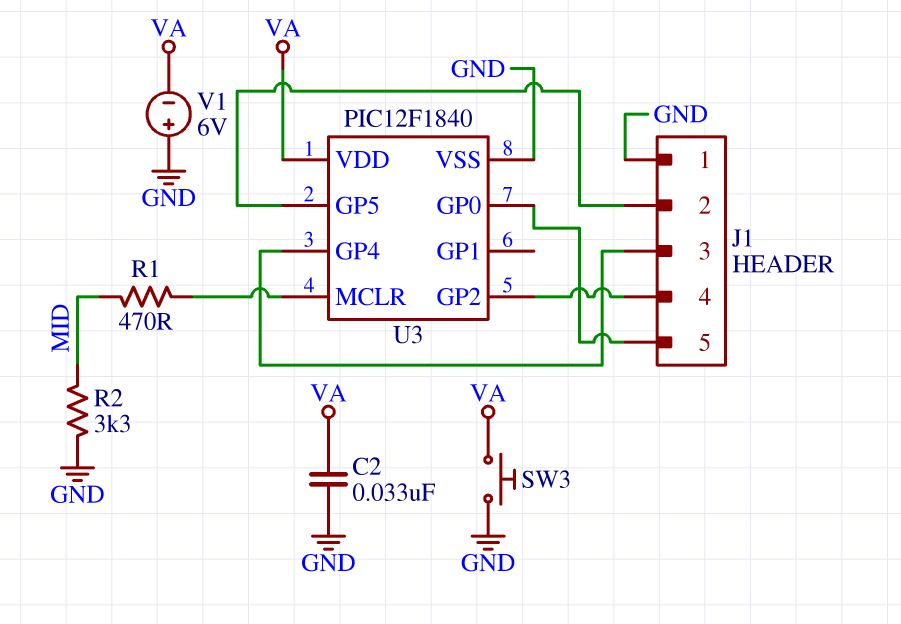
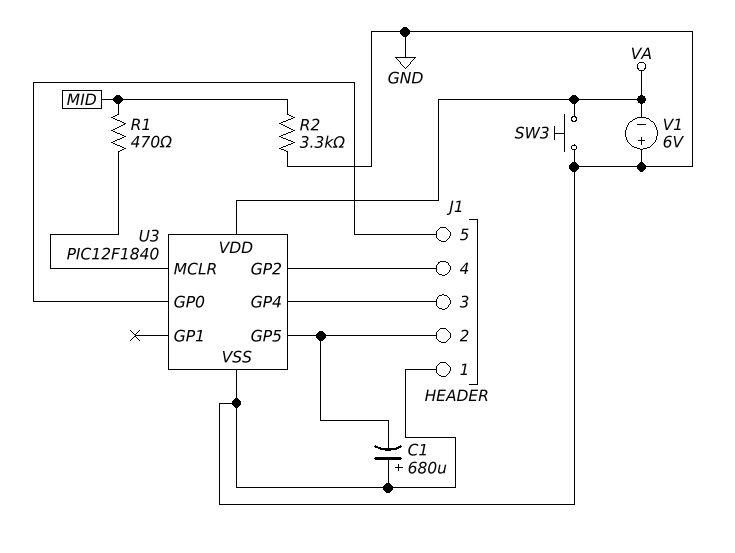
C1: none -> 680uF (plus GND, minus J1/2)
C2: 33nF (GND, VA) -> none

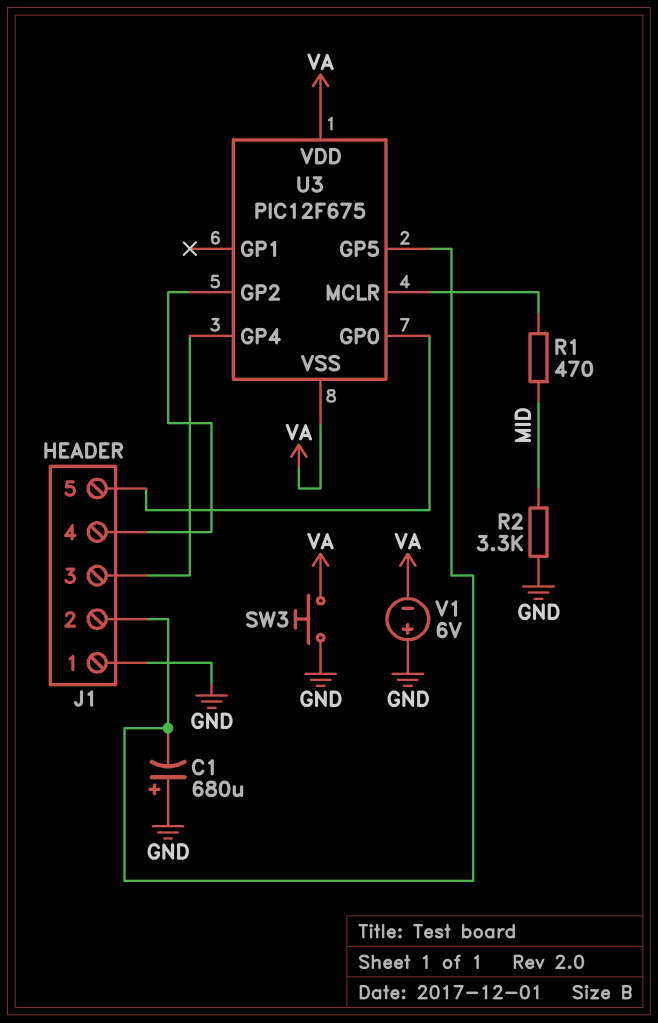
U3: PIC12F1840 -> PIC12F675
U3 pin VSS: GND -> VA

